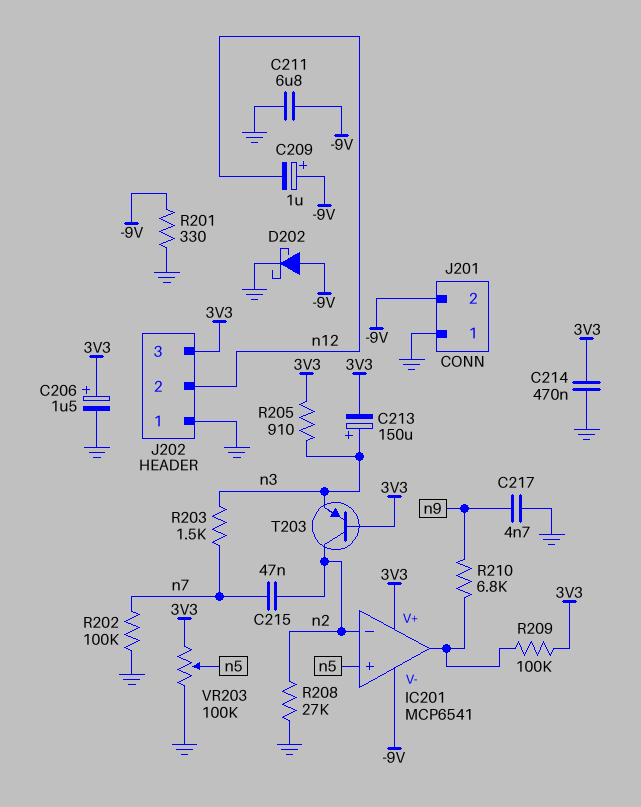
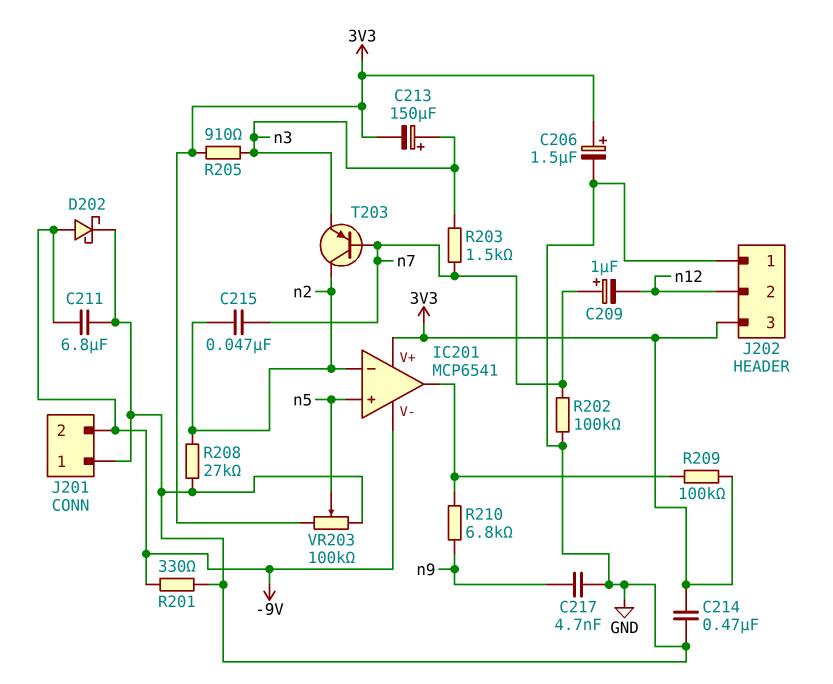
C209: 1uF (plus -9V, minus n12) -> 1uF (plus n7, minus n12)
T203: PNP (B 3V3, C n2, E n3) -> PNP (B n7, C n2, E n3)

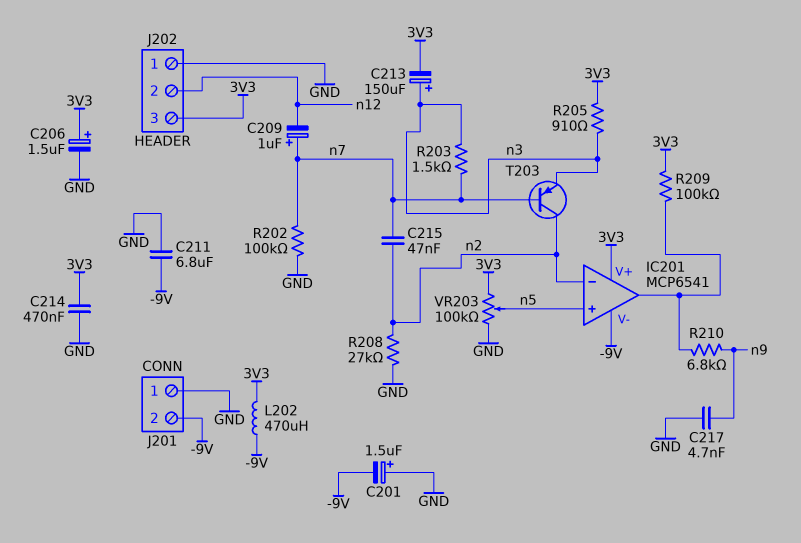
C201: none -> 1.5uF (plus GND, minus -9V)
D202: schottky (A -9V, K GND) -> none
L202: none -> 470uH (-9V, 3V3)
R201: 330 (-9V, GND) -> none

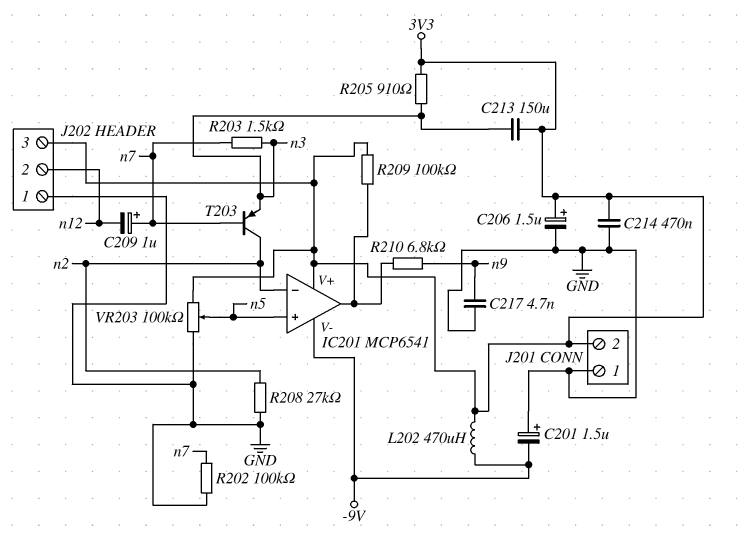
C211: 6.8uF (-9V, GND) -> none
C213: 150uF (plus n3, minus 3V3) -> 150uF (3V3, n3)
C215: 47nF (n2, n7) -> none
J201 pin 2: -9V -> 3V3

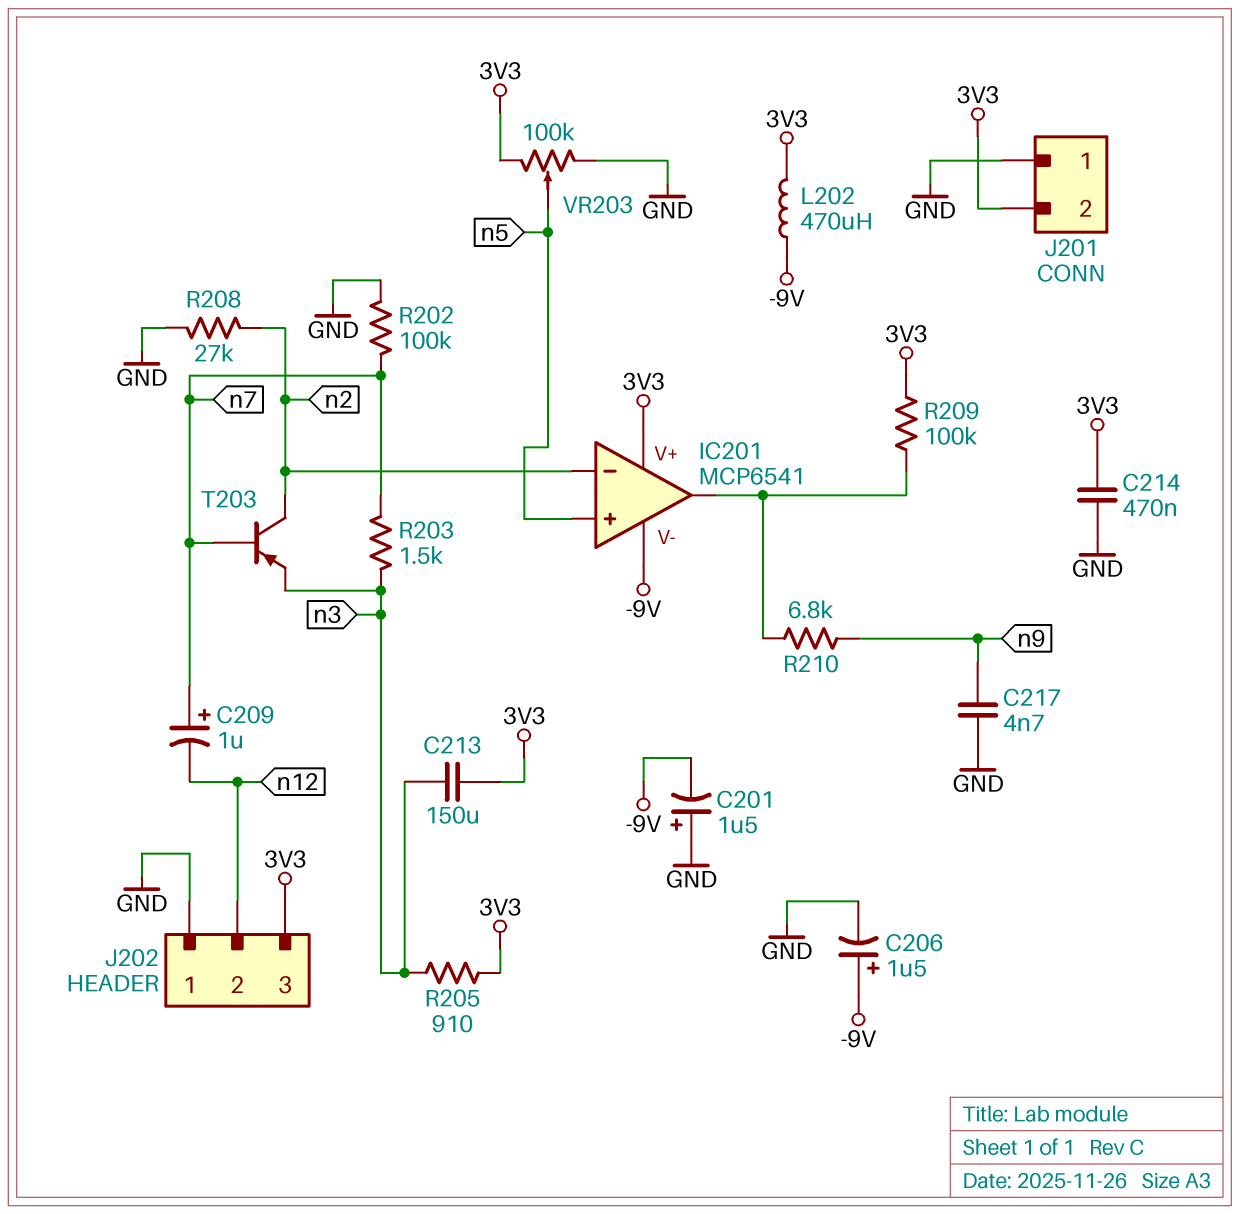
C206: 1.5uF (plus 3V3, minus GND) -> 1.5uF (plus -9V, minus GND)

